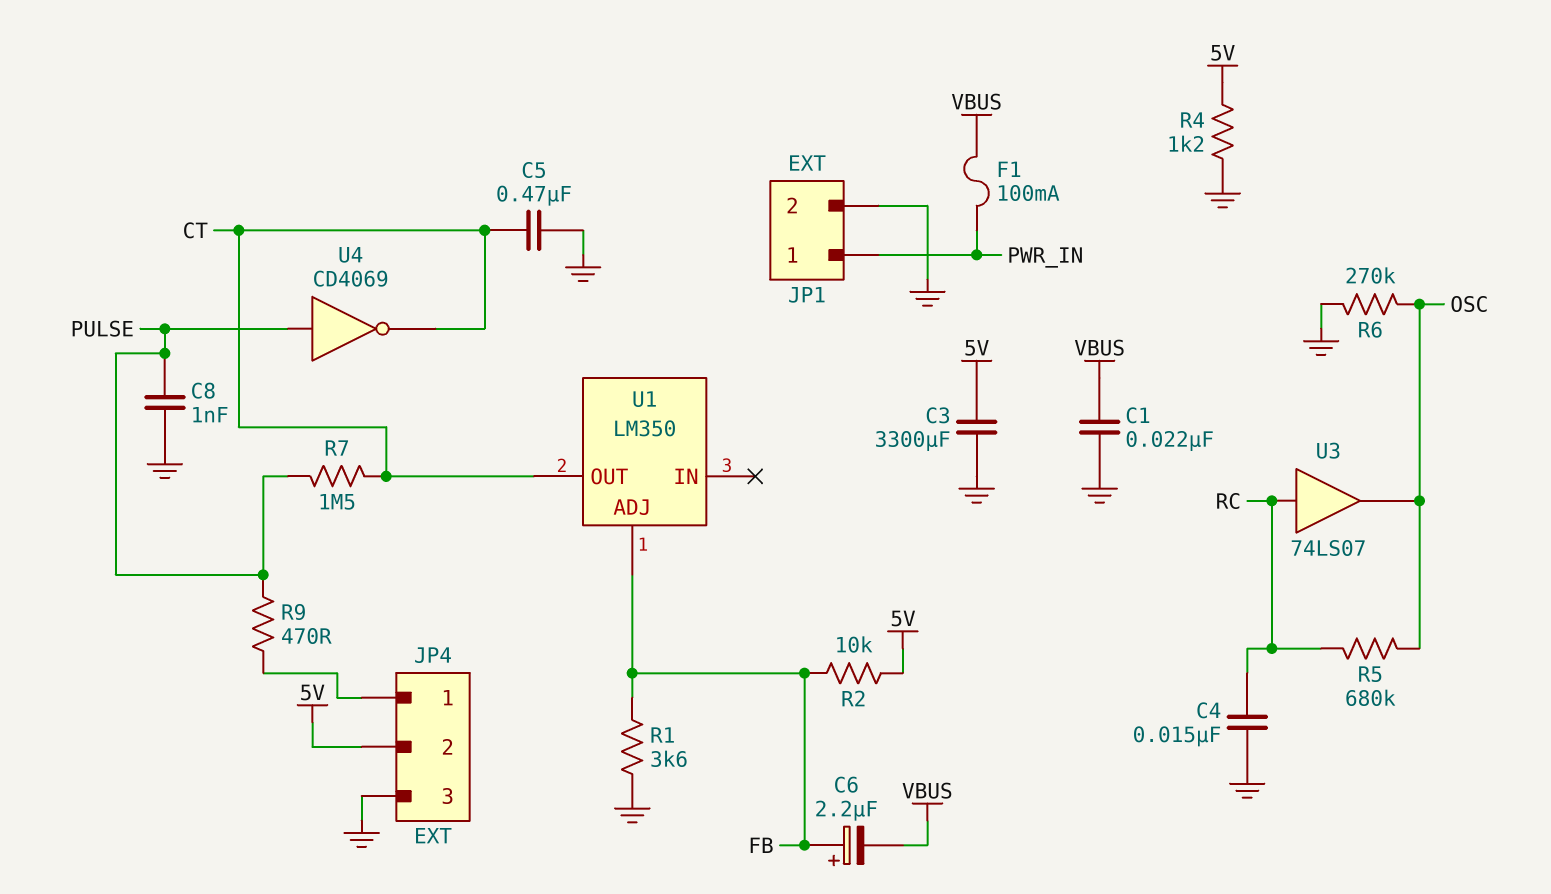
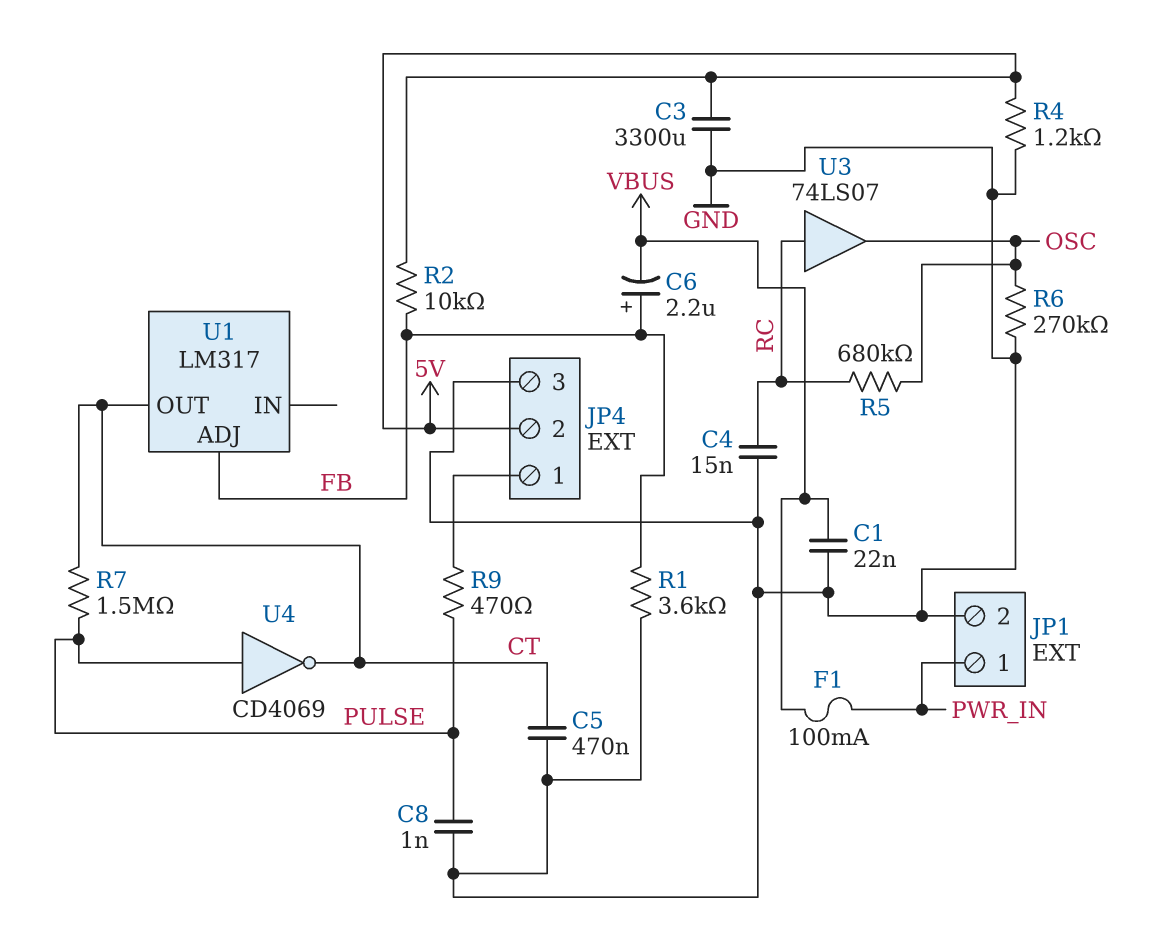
U1: LM350 -> LM317

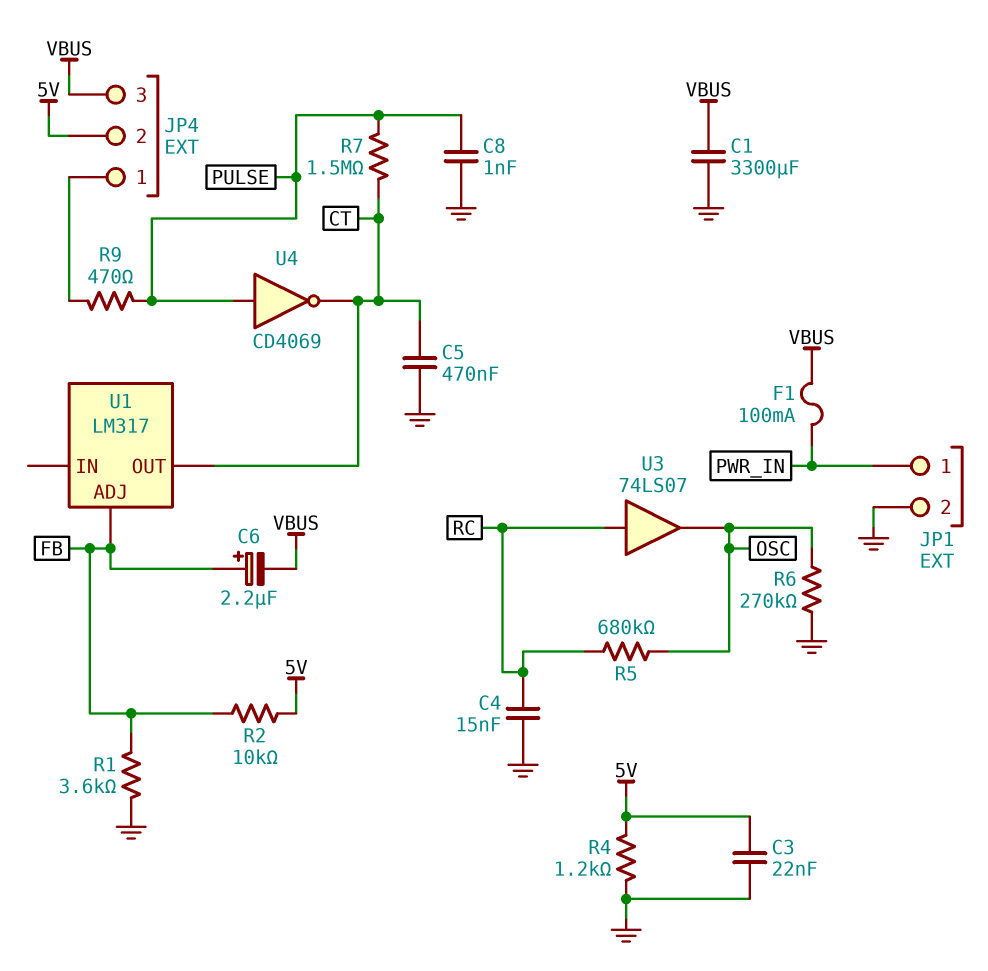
C1: 22nF (GND, VBUS) -> 3300uF (GND, VBUS)
C3: 3300uF (5V, GND) -> 22nF (5V, GND)
JP4 pin 3: GND -> VBUS

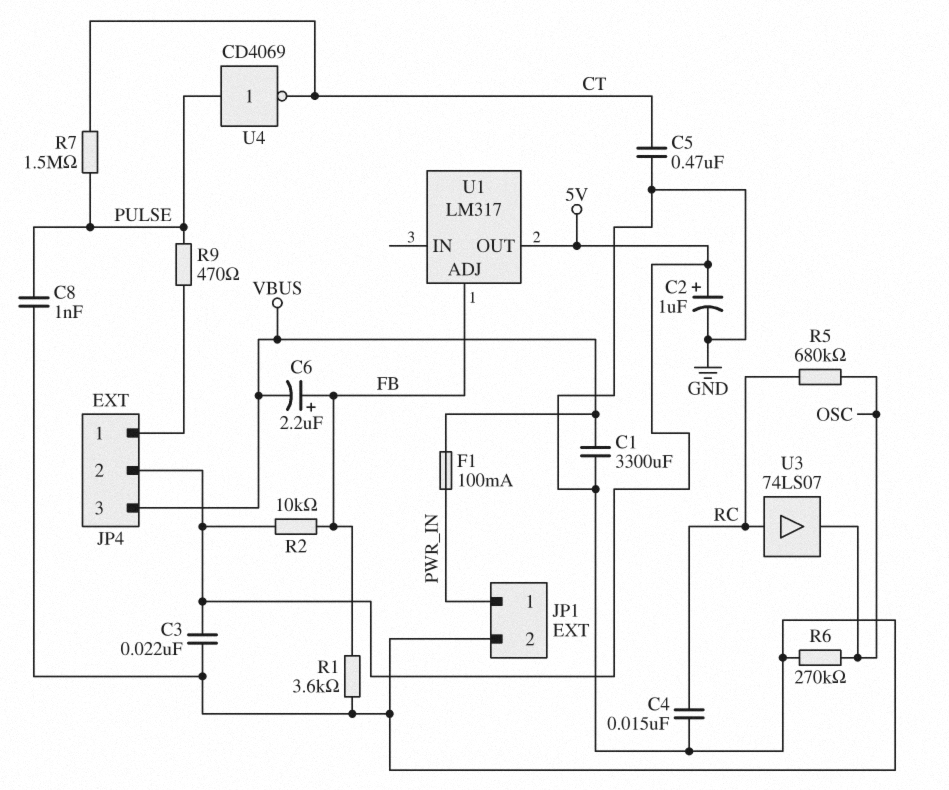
C2: none -> 1uF (plus 5V, minus GND)
R4: 1.2k (5V, GND) -> none
U1 pin OUT: CT -> 5V

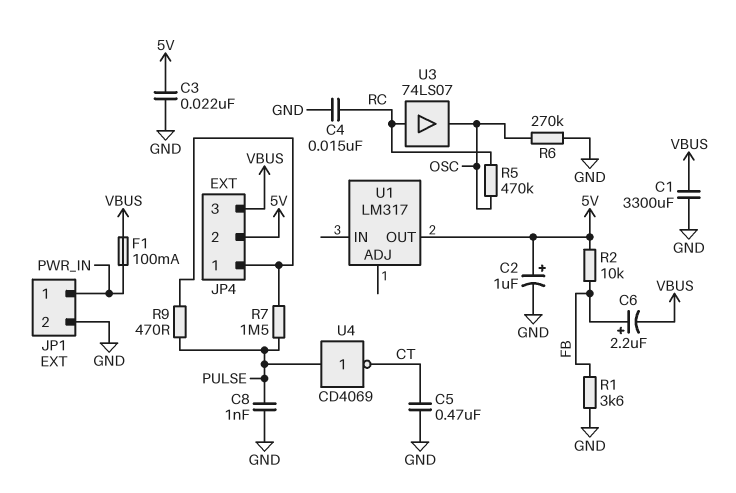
R5: 680k (OSC, RC) -> 470k (OSC, RC)
R7: 1.5M (CT, PULSE) -> 1.5M (JP4/1, PULSE)
U1 pin ADJ: FB -> none

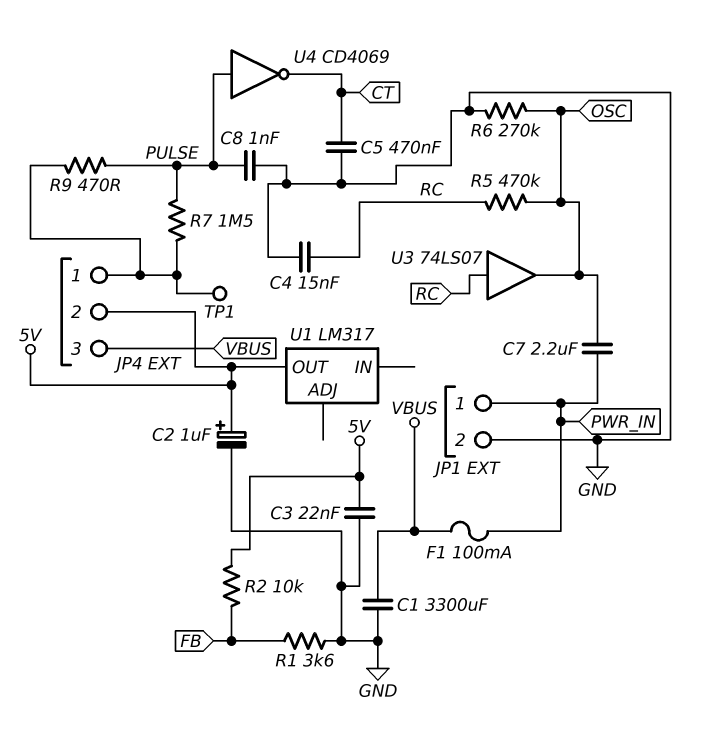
C6: 2.2uF (plus FB, minus VBUS) -> none
C7: none -> 2.2uF (OSC, PWR_IN)
TP1: none -> test point (JP4/1)

